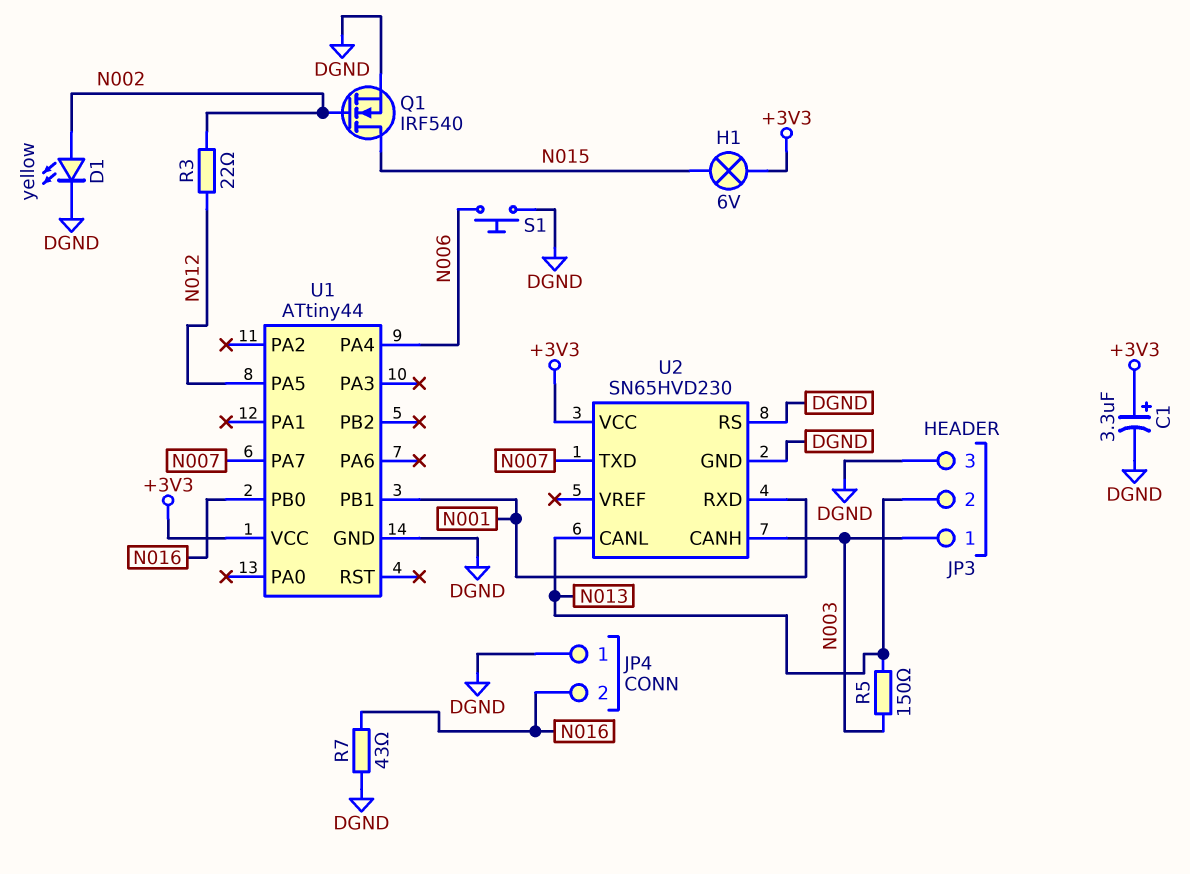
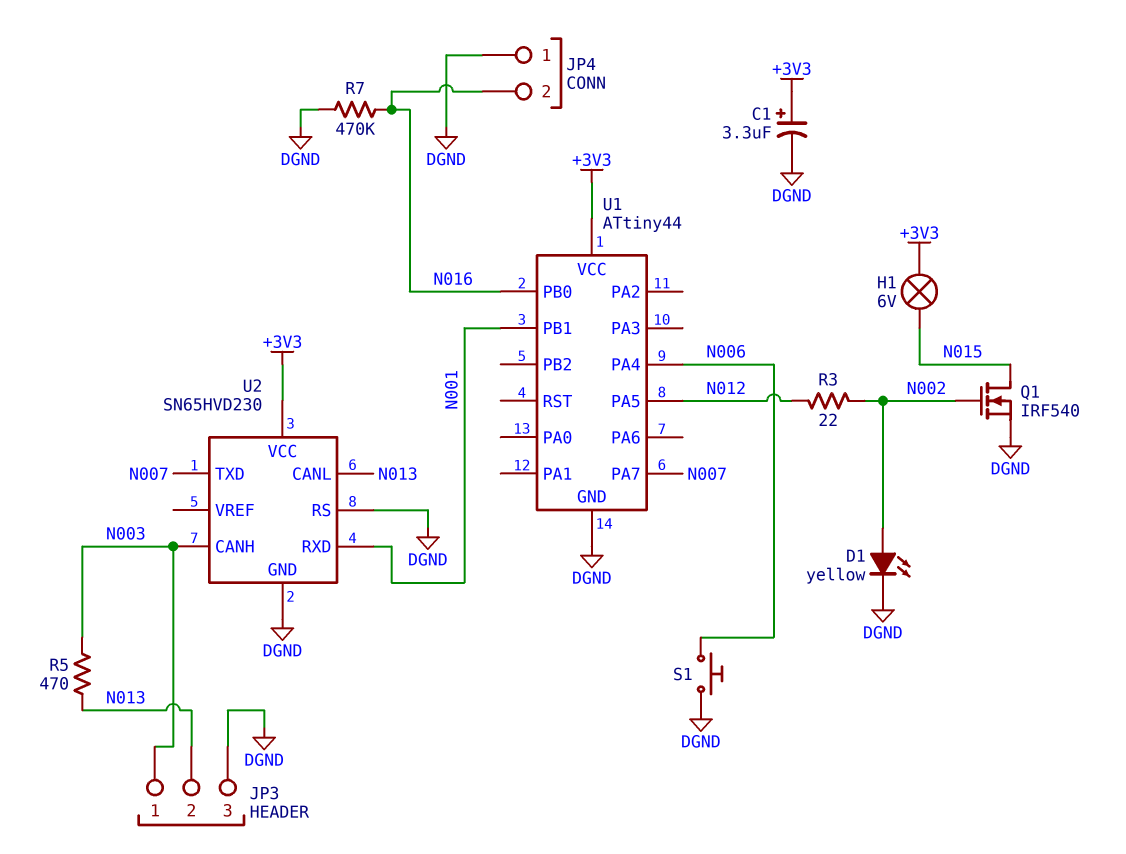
R5: 150 (N003, N013) -> 470 (N003, N013)
R7: 43 (DGND, N016) -> 470k (DGND, N016)

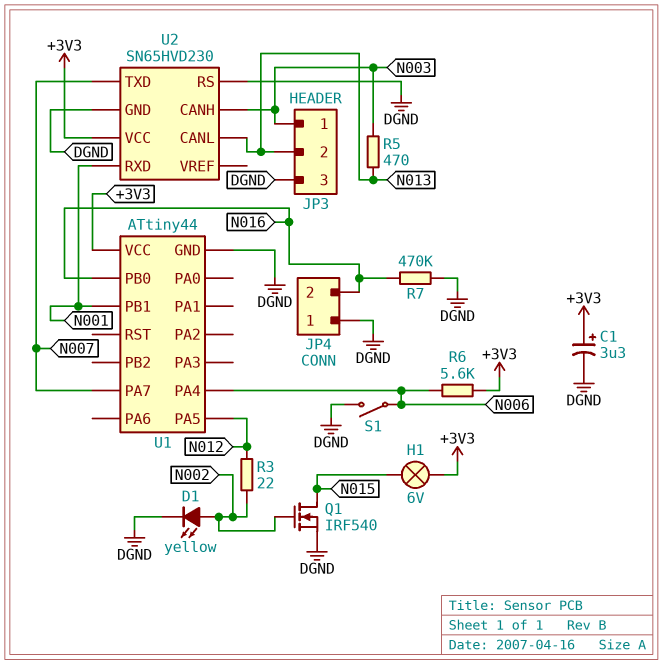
R6: none -> 5.6k (+3V3, N006)
S1: button (DGND, N006) -> switch (DGND, N006)

